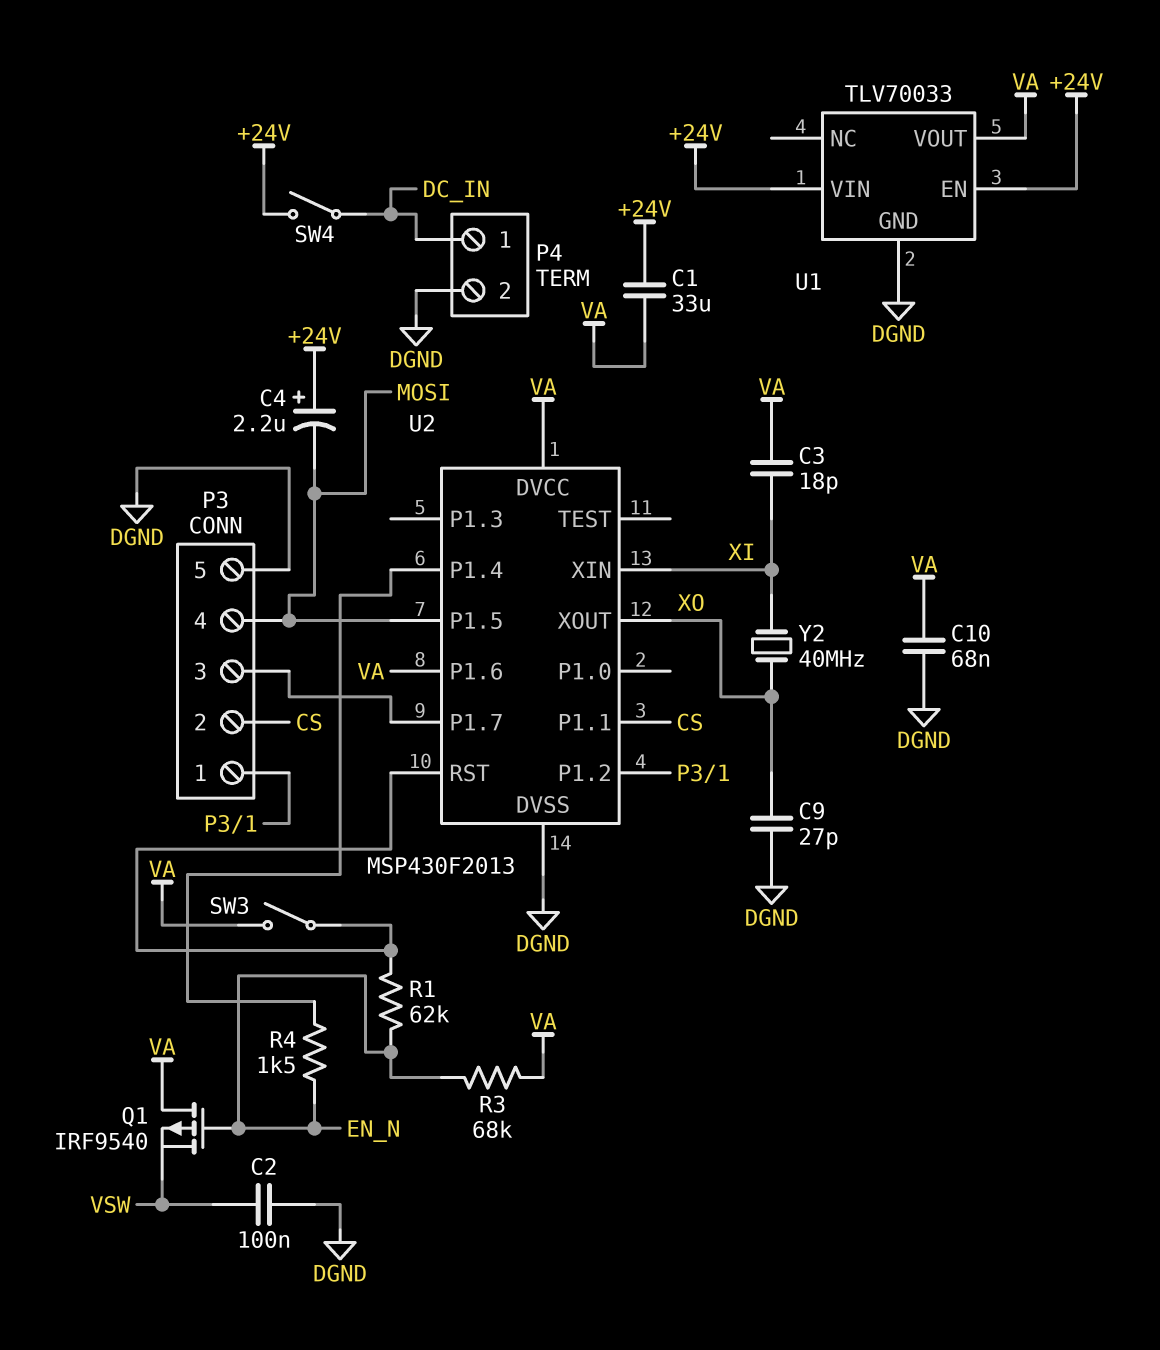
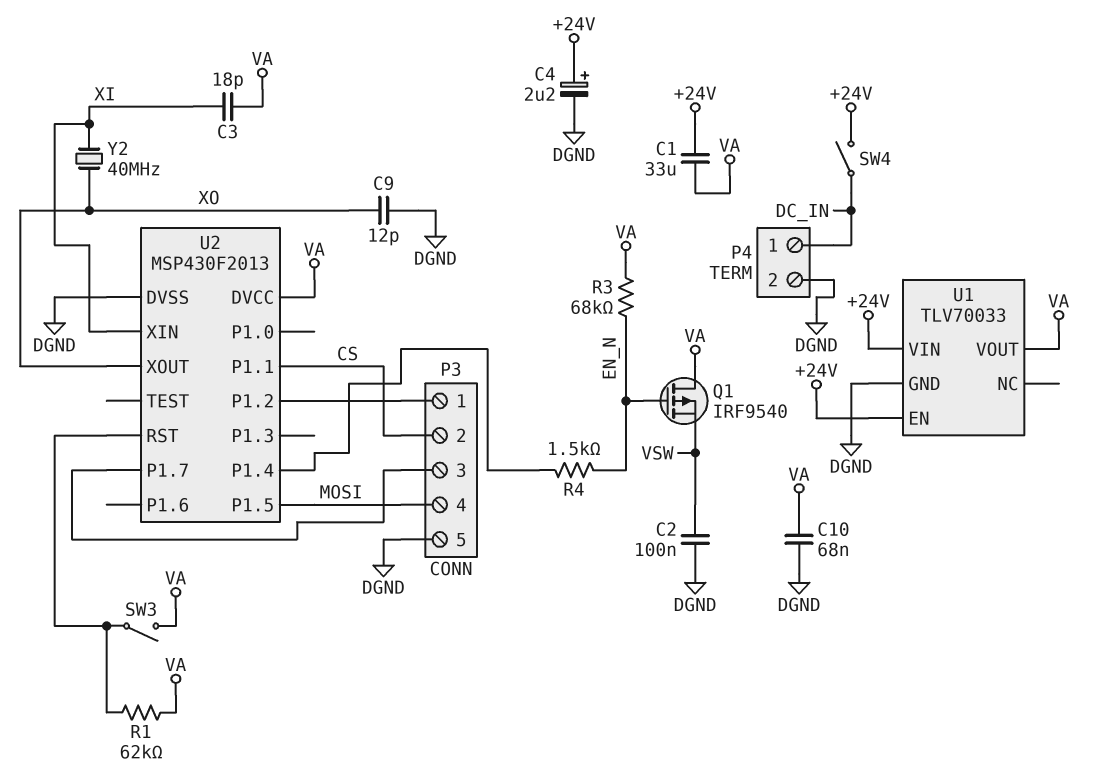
C4: 2.2uF (plus +24V, minus MOSI) -> 2.2uF (plus +24V, minus DGND)
C9: 27pF (DGND, XO) -> 12pF (DGND, XO)
R1: 62k (EN_N, U2/RST) -> 62k (U2/RST, VA)
U2 pin P1.6: VA -> none

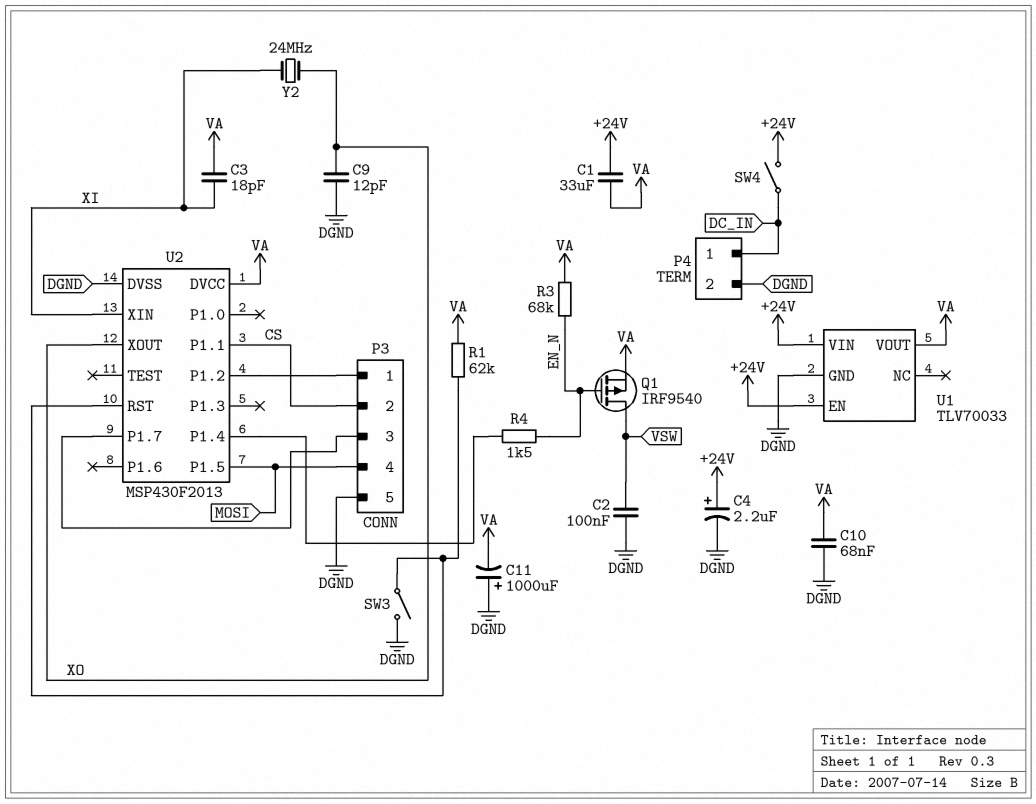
C11: none -> 1000uF (plus DGND, minus VA)
Q1: PMOS IRF9540 (G EN_N, D VA, S VSW) -> PMOS IRF9540 (G EN_N, D VSW, S VA)
SW3: switch (U2/RST, VA) -> switch (DGND, U2/RST)
Y2: 40MHz (XI, XO) -> 24MHz (XI, XO)

